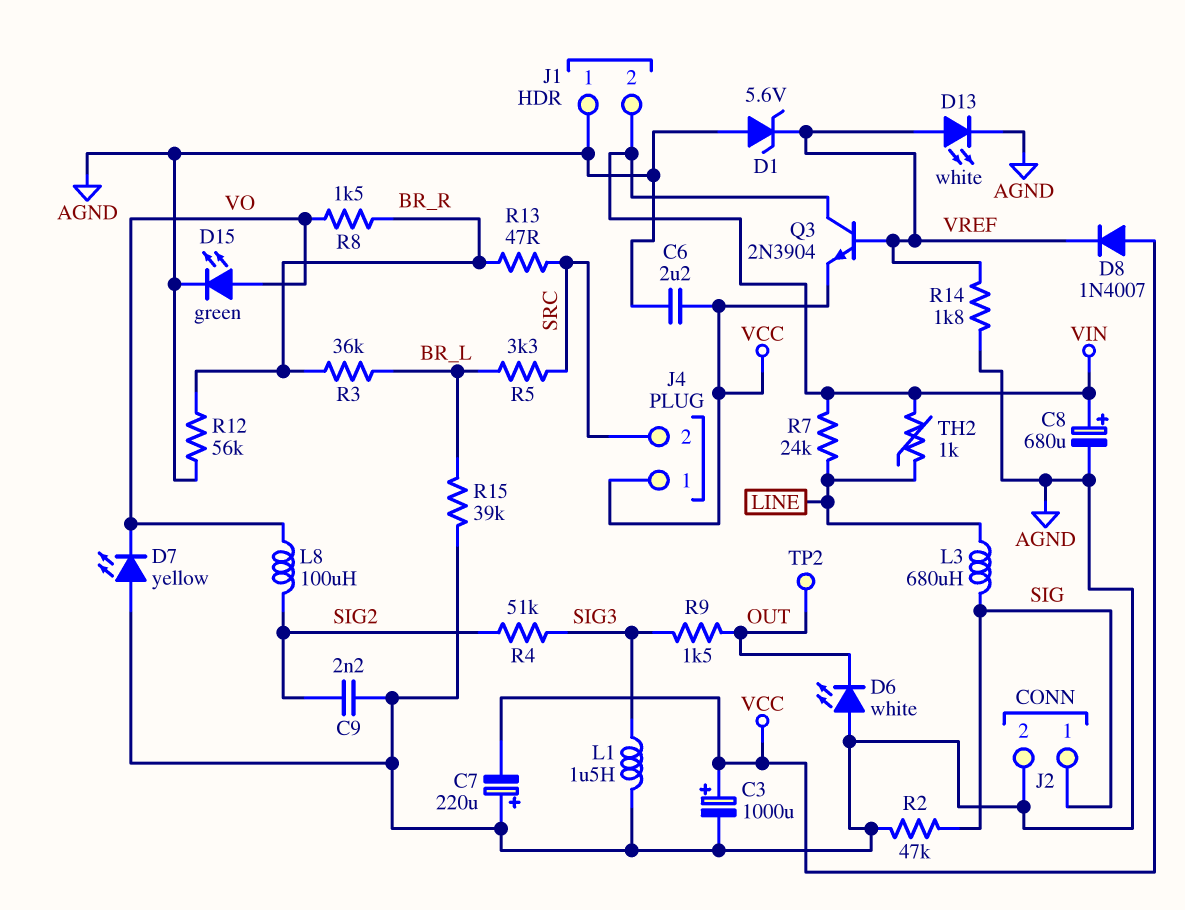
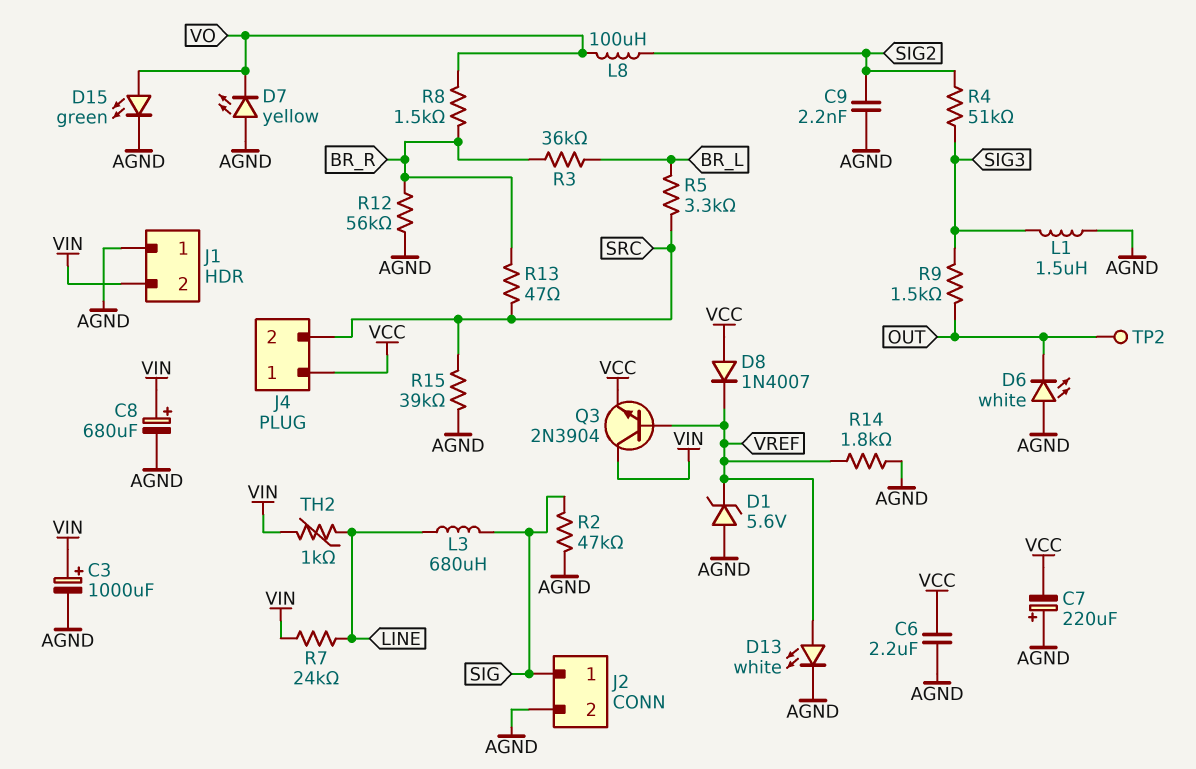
C3: 1000uF (plus VCC, minus AGND) -> 1000uF (plus VIN, minus AGND)
R15: 39k (AGND, BR_L) -> 39k (AGND, SRC)

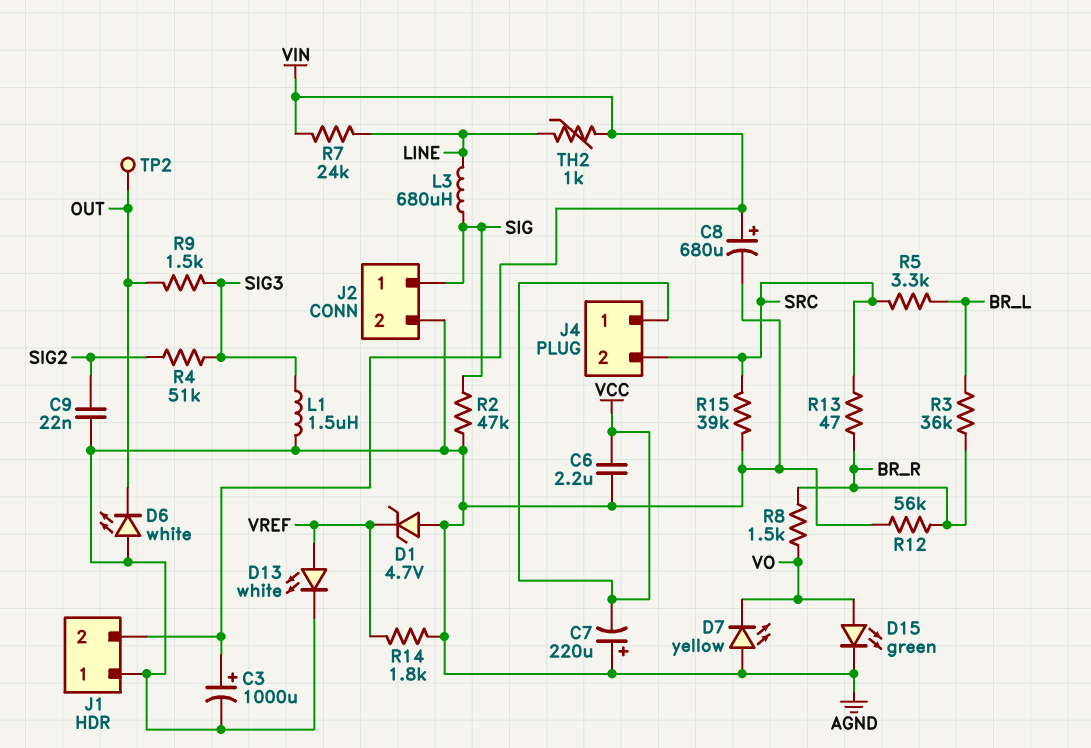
C9: 2.2nF (AGND, SIG2) -> 22nF (AGND, SIG2)
D1: zener 5.6V (A AGND, K VREF) -> zener 4.7V (A AGND, K VREF)
D8: diode 1N4007 (A VCC, K VREF) -> none
L8: 100uH (SIG2, VO) -> none
Q3: NPN 2N3904 (B VREF, C VIN, E VCC) -> none

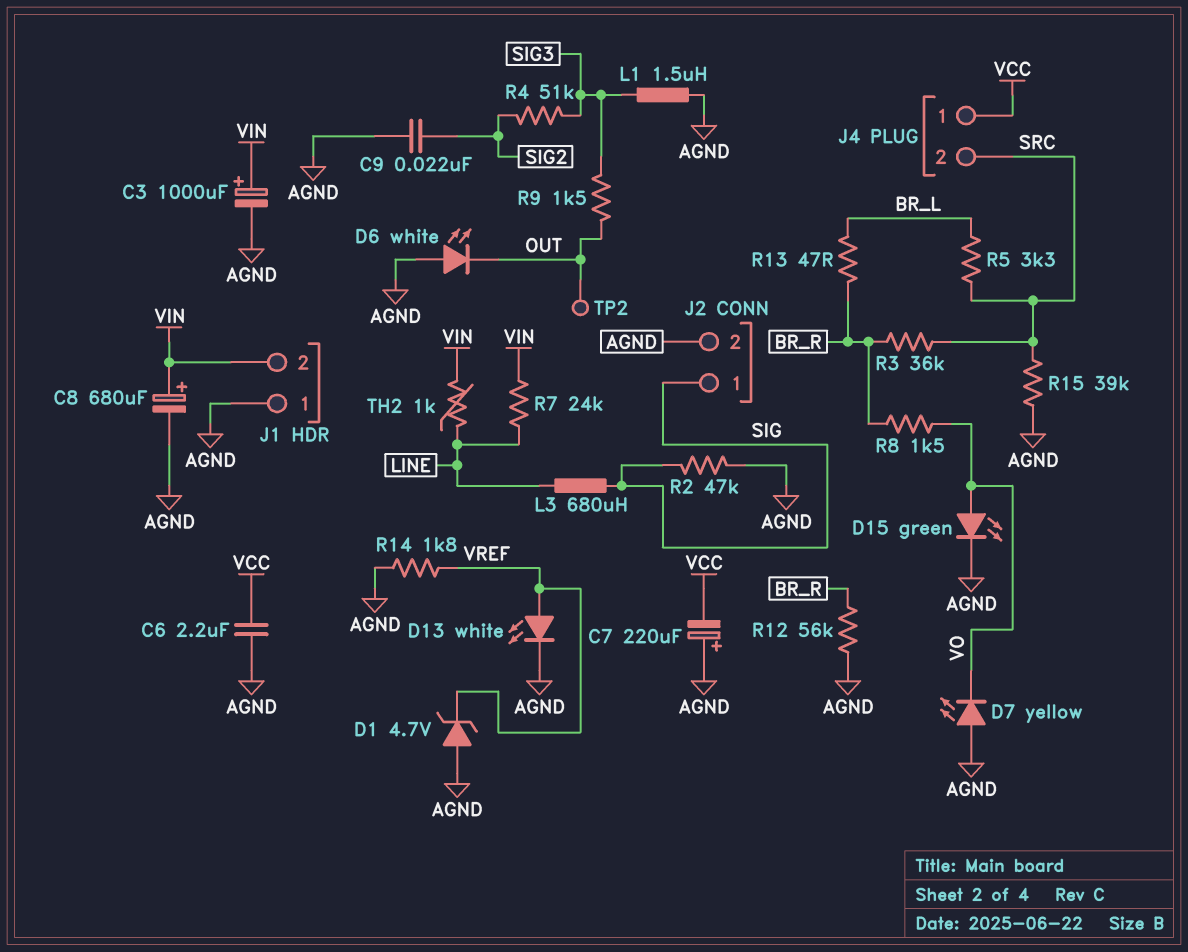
R3: 36k (BR_L, BR_R) -> 36k (BR_R, SRC)
R13: 47 (BR_R, SRC) -> 47 (BR_L, BR_R)

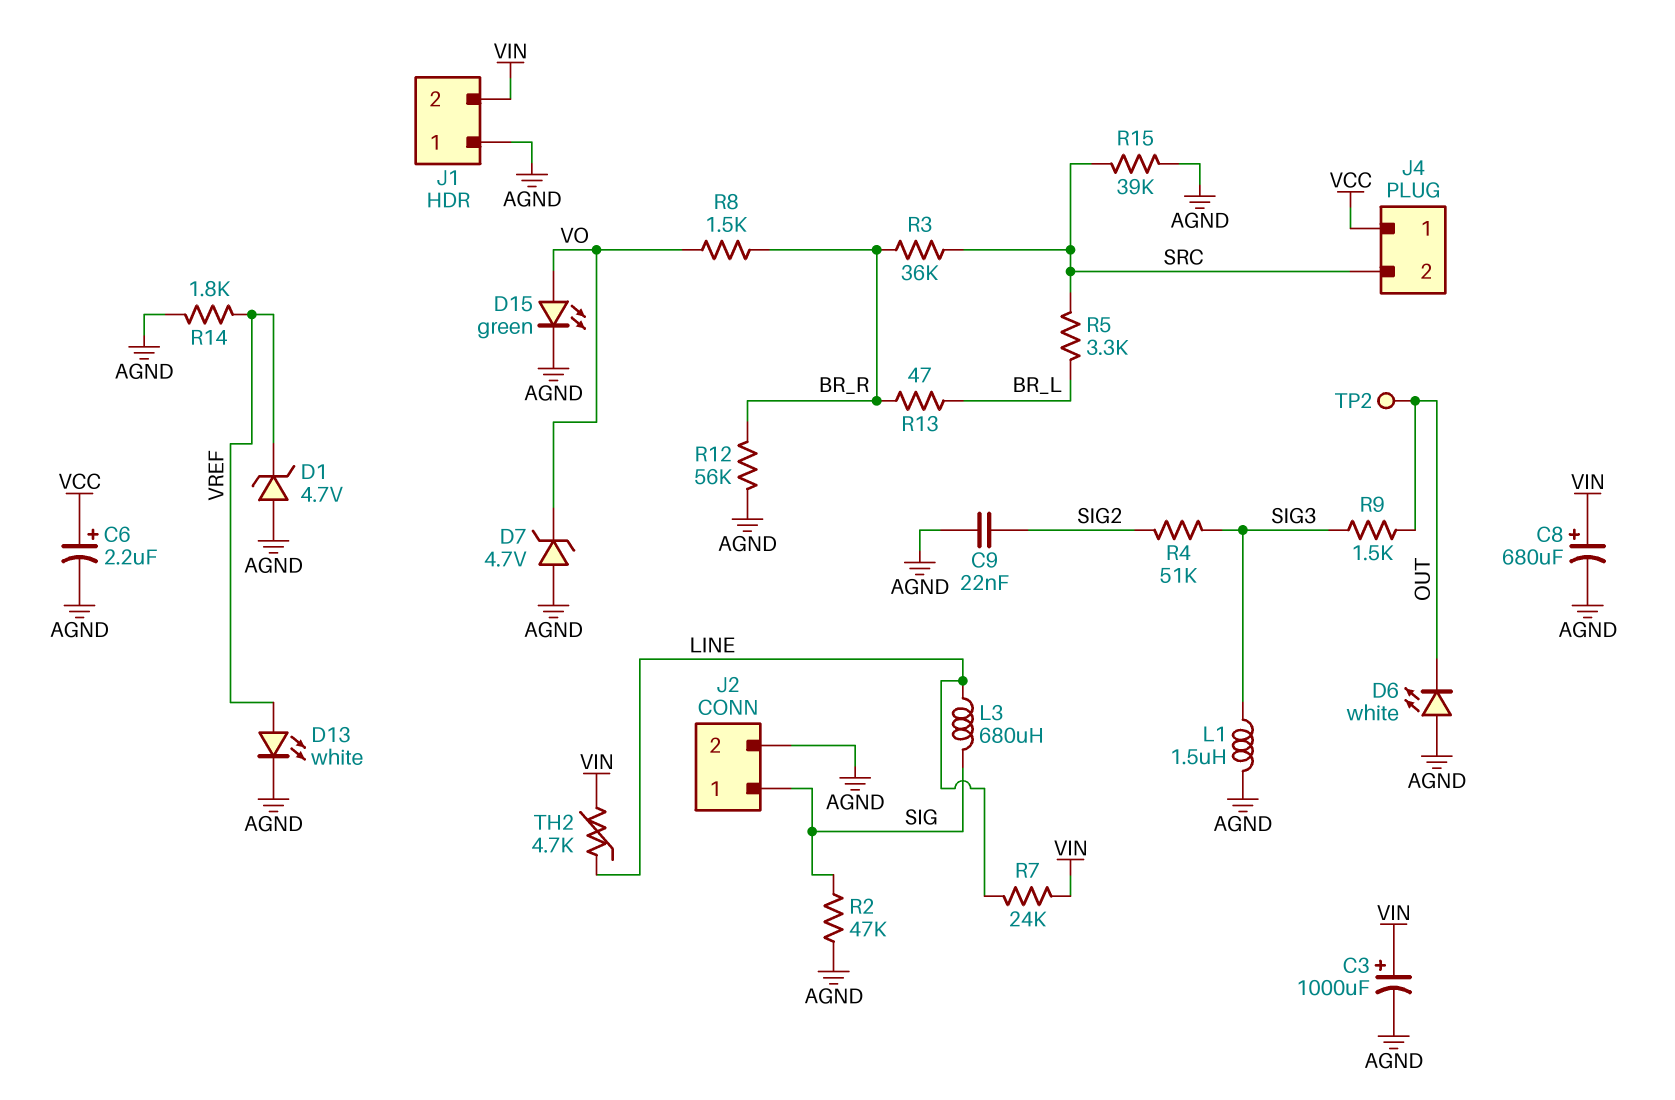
C6: 2.2uF (AGND, VCC) -> 2.2uF (plus VCC, minus AGND)
C7: 220uF (plus AGND, minus VCC) -> none
D7: LED yellow (A AGND, K VO) -> zener 4.7V (A AGND, K VO)
TH2: 1k (LINE, VIN) -> 4.7k (LINE, VIN)

